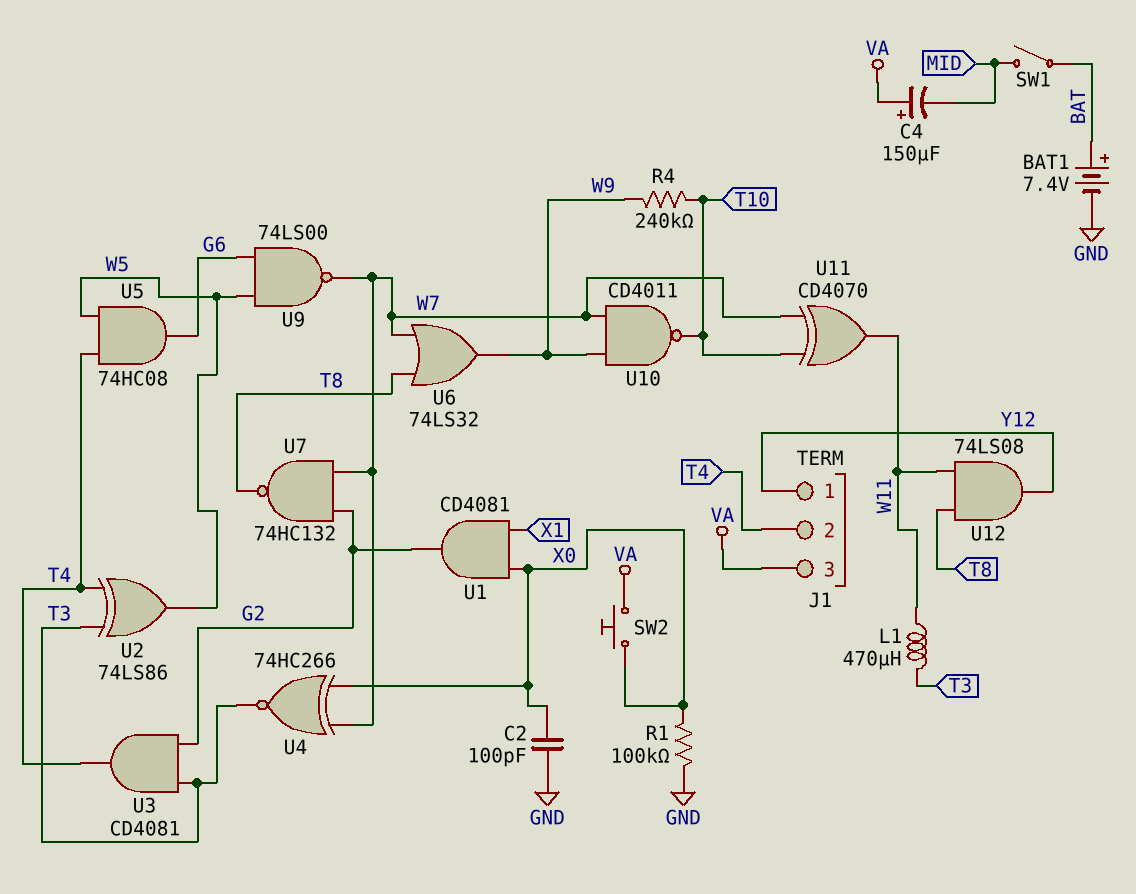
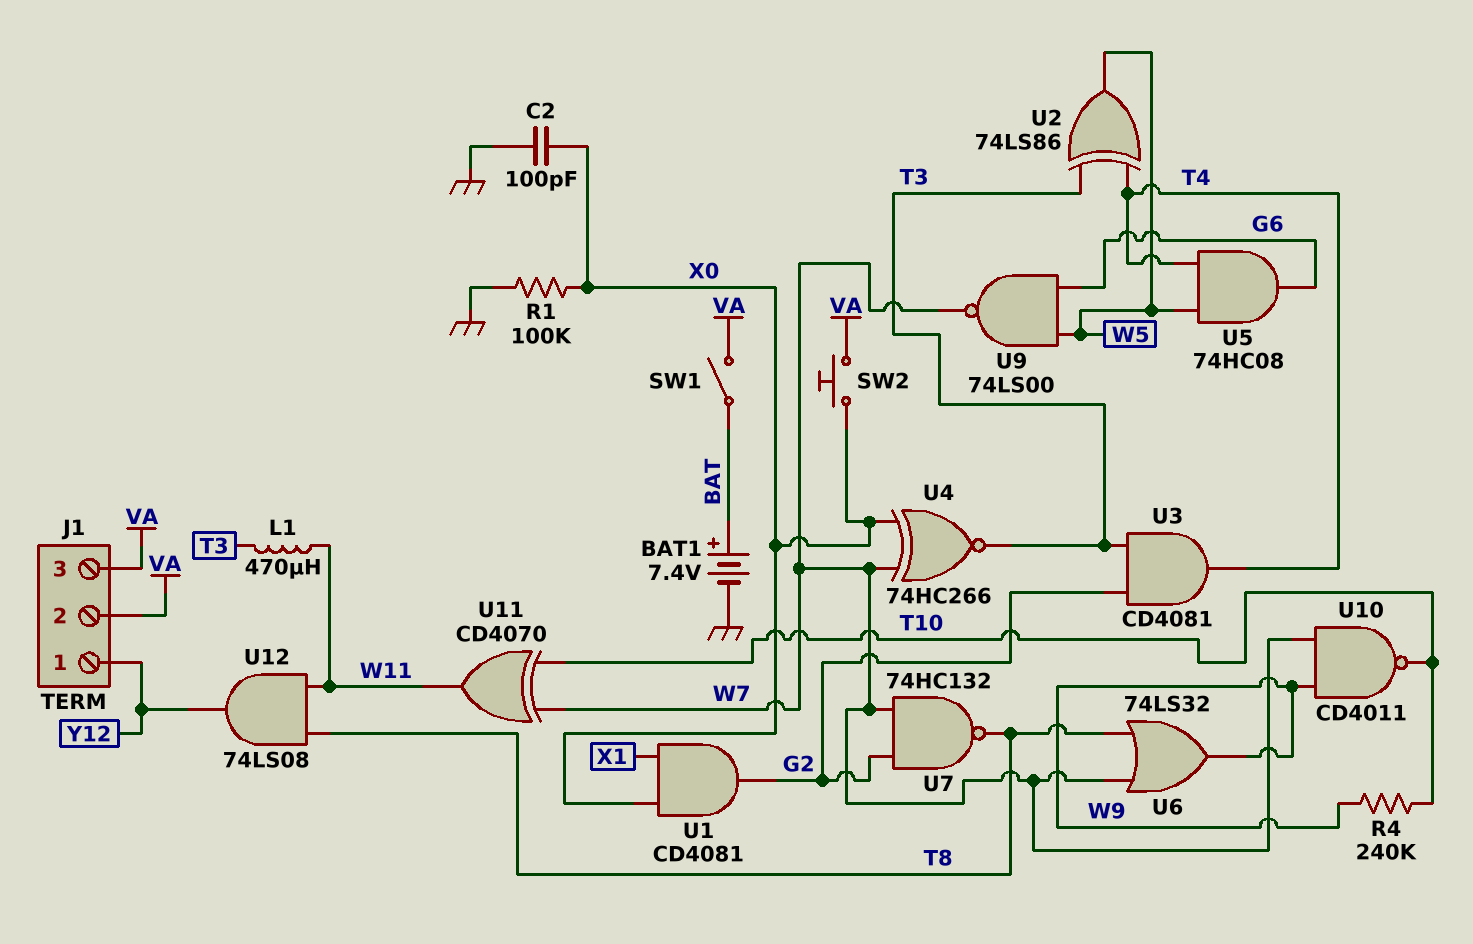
C4: 150uF (plus VA, minus MID) -> none
J1 pin 2: T4 -> VA
SW1: switch (BAT, MID) -> switch (BAT, VA)

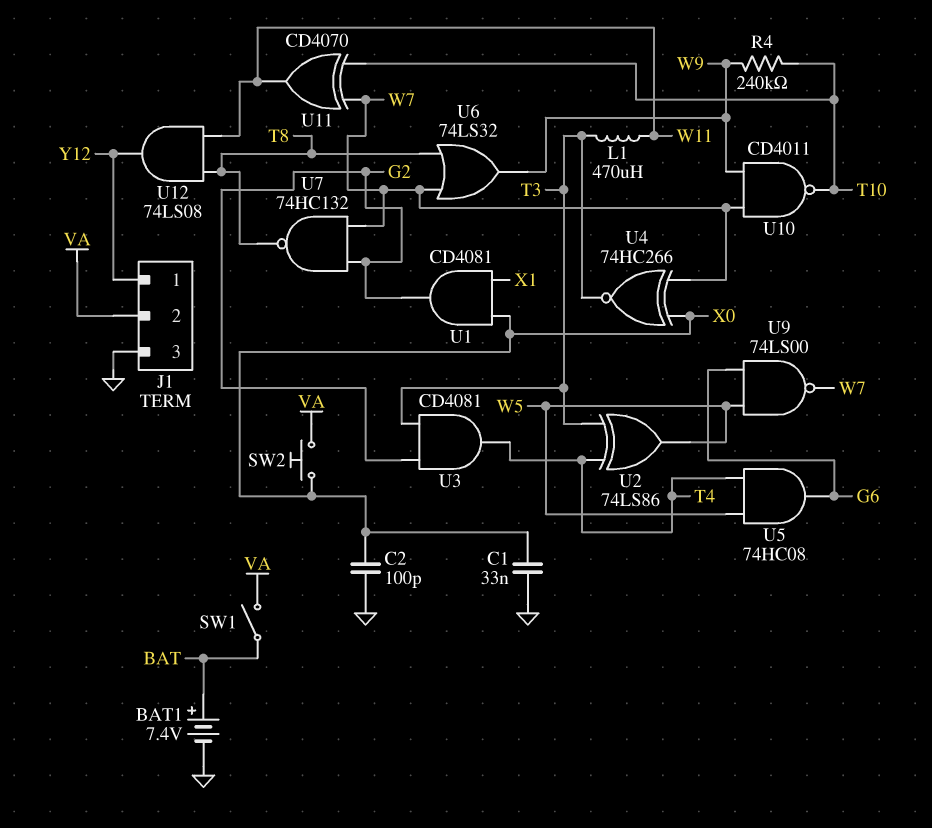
C1: none -> 33nF (GND, X0)
J1 pin 3: VA -> GND
R1: 100k (GND, X0) -> none

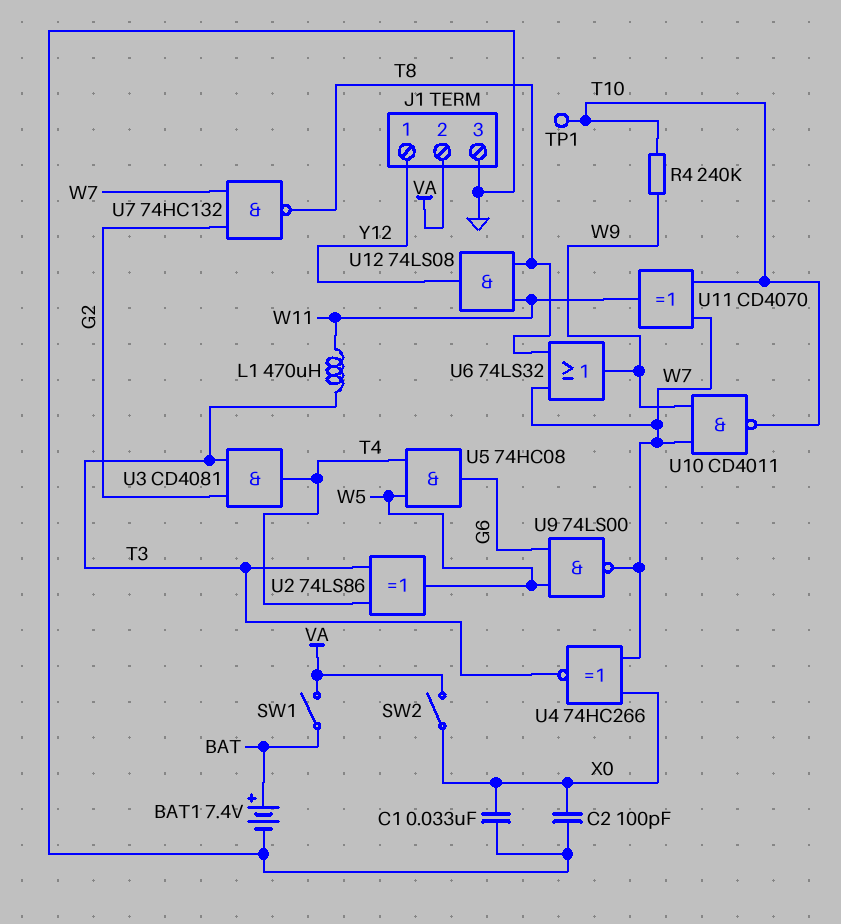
SW2: button (VA, X0) -> switch (VA, X0)
TP1: none -> test point (T10)
U1: AND CD4081 (in X0, in X1, out G2) -> none

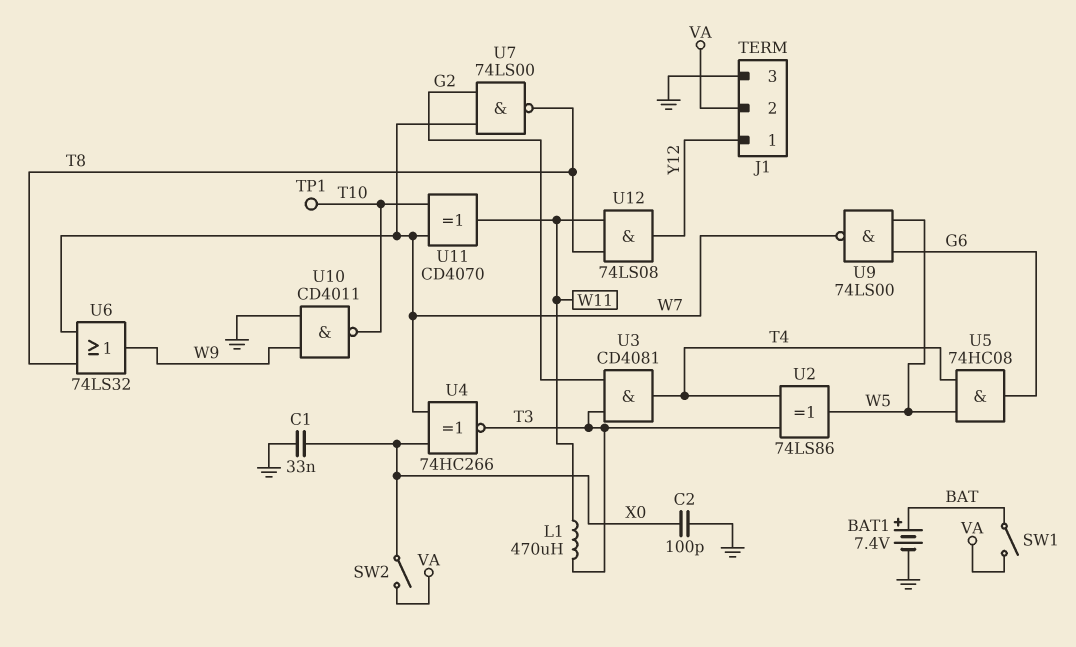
R4: 240k (T10, W9) -> none
U7: NAND 74HC132 (in G2, in W7, out T8) -> NAND 74LS00 (in G2, in W7, out T8)
U10: NAND CD4011 (in W7, in W9, out T10) -> NAND CD4011 (in GND, in W9, out T10)

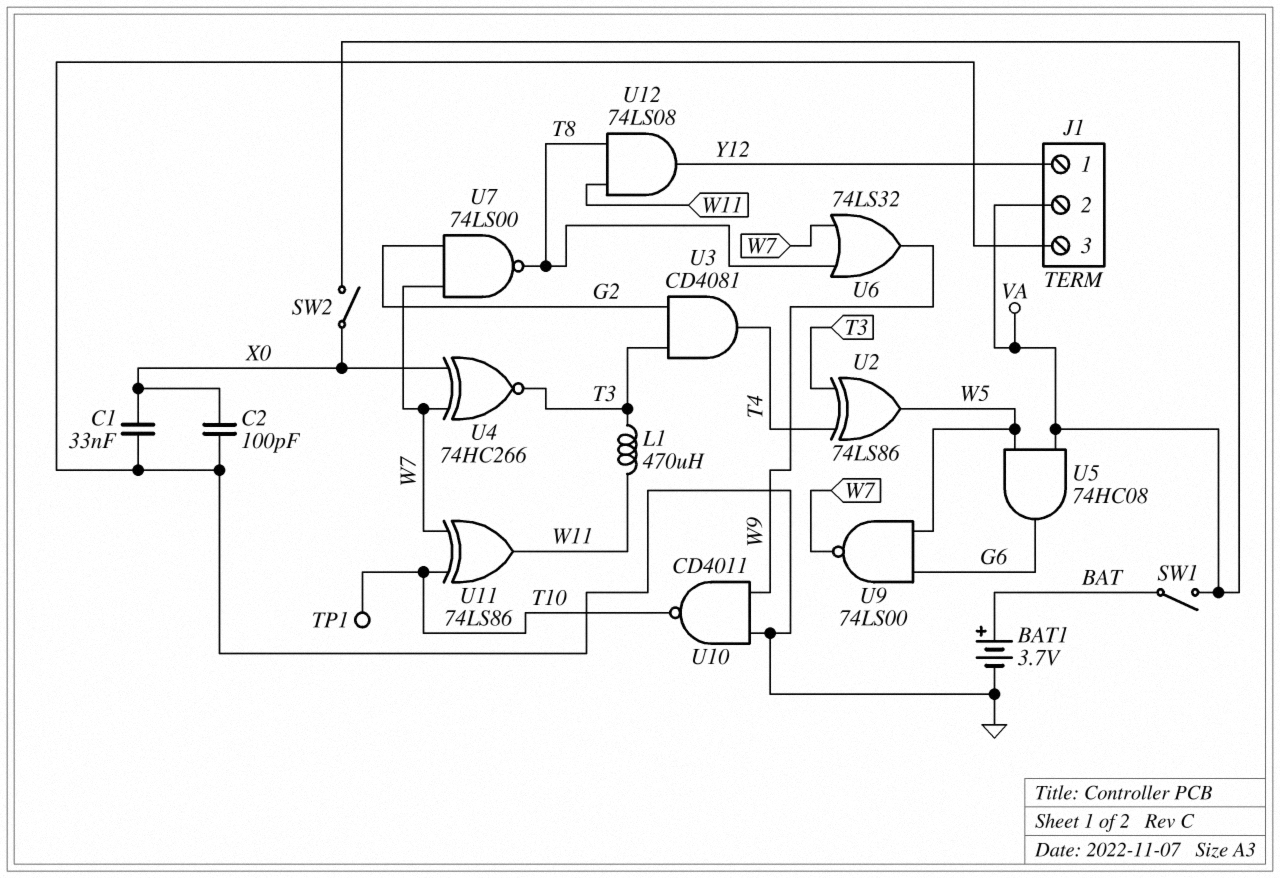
BAT1: 7.4V (plus BAT, minus GND) -> 3.7V (plus BAT, minus GND)
U5: AND 74HC08 (in T4, in W5, out G6) -> AND 74HC08 (in VA, in W5, out G6)
U11: XOR CD4070 (in T10, in W7, out W11) -> XOR 74LS86 (in T10, in W7, out W11)

